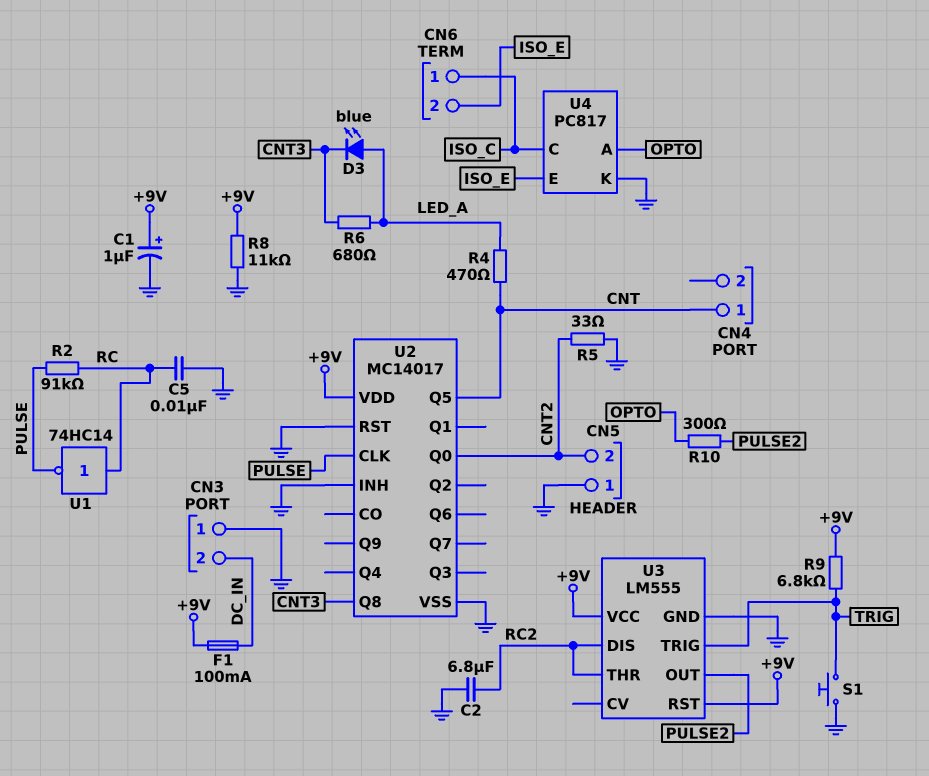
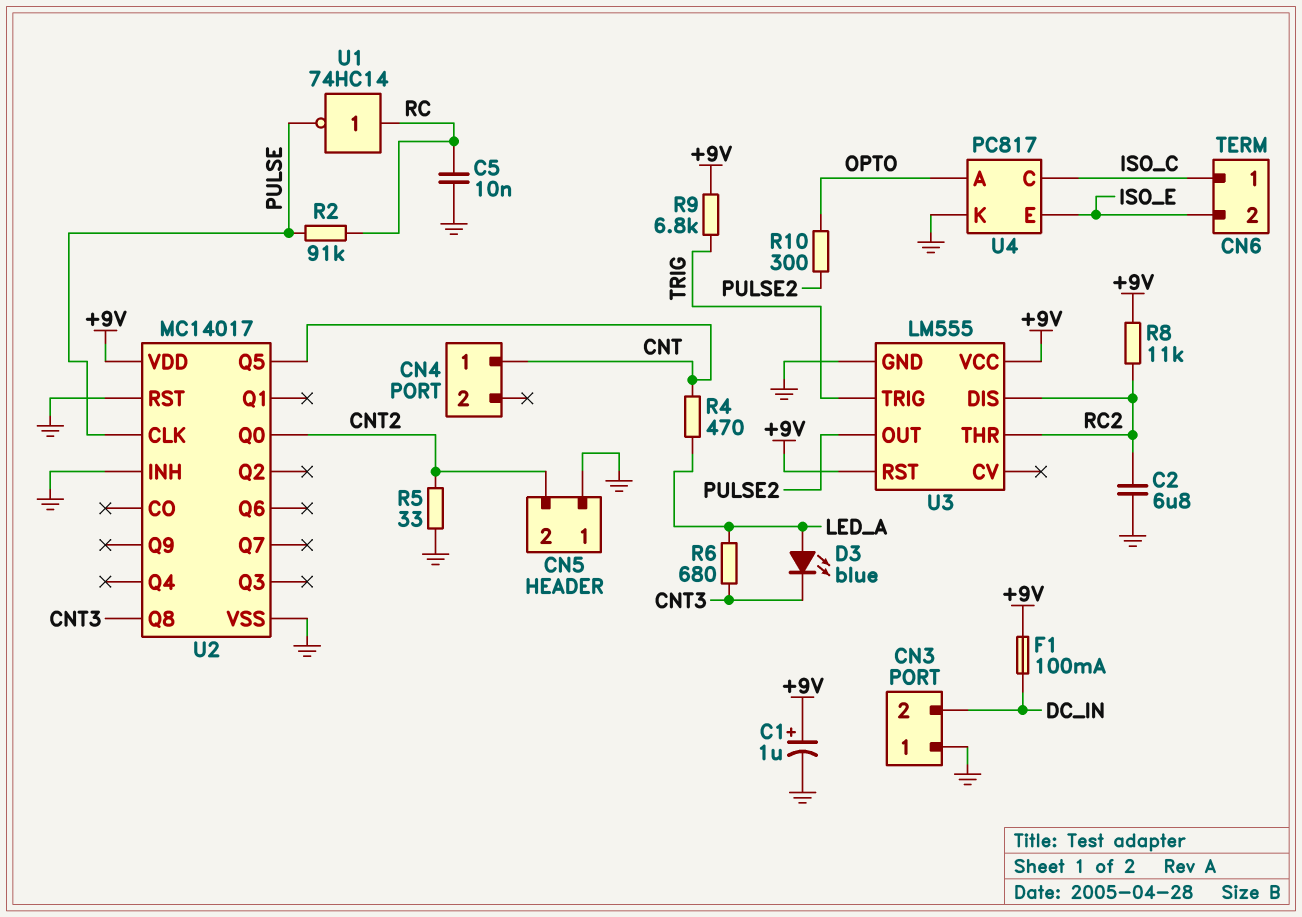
R8: 11k (+9V, GND) -> 11k (+9V, RC2)
S1: button (GND, TRIG) -> none

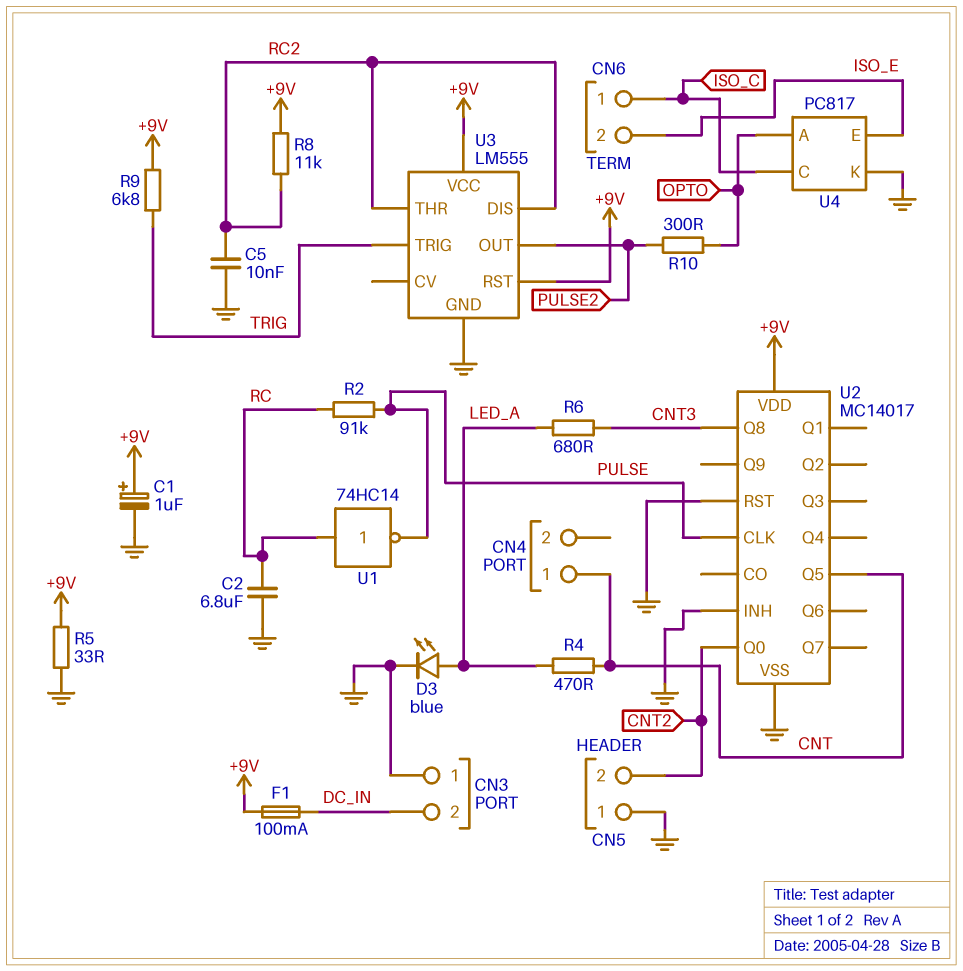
C2: 6.8uF (GND, RC2) -> 6.8uF (GND, RC)
C5: 10nF (GND, RC) -> 10nF (GND, RC2)
D3: LED blue (A LED_A, K CNT3) -> LED blue (A LED_A, K GND)
R5: 33 (CNT2, GND) -> 33 (+9V, GND)

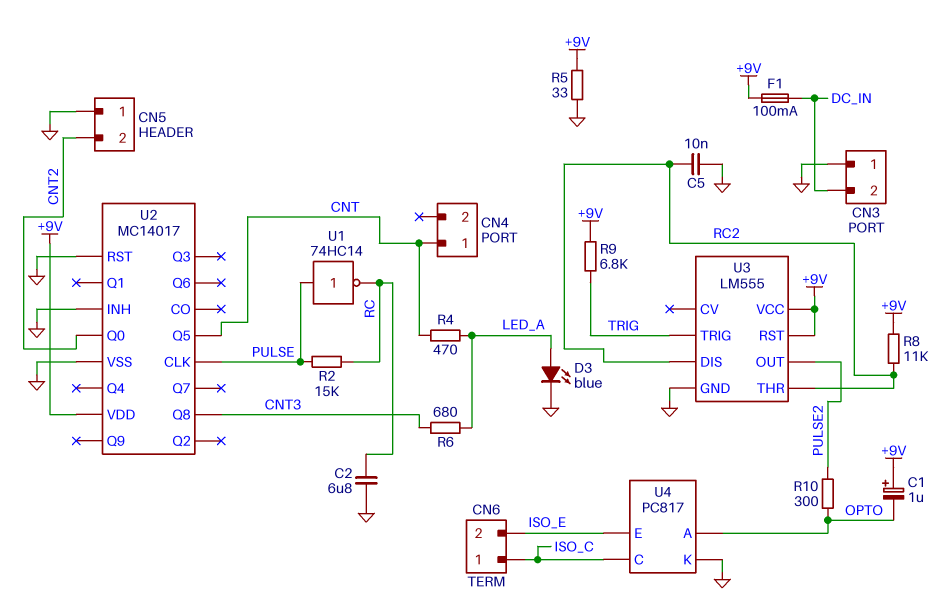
C1: 1uF (plus +9V, minus GND) -> 1uF (plus +9V, minus OPTO)
R2: 91k (PULSE, RC) -> 15k (PULSE, RC)
U1: NOT 74HC14 (in RC, out PULSE) -> NOT 74HC14 (in PULSE, out RC)

